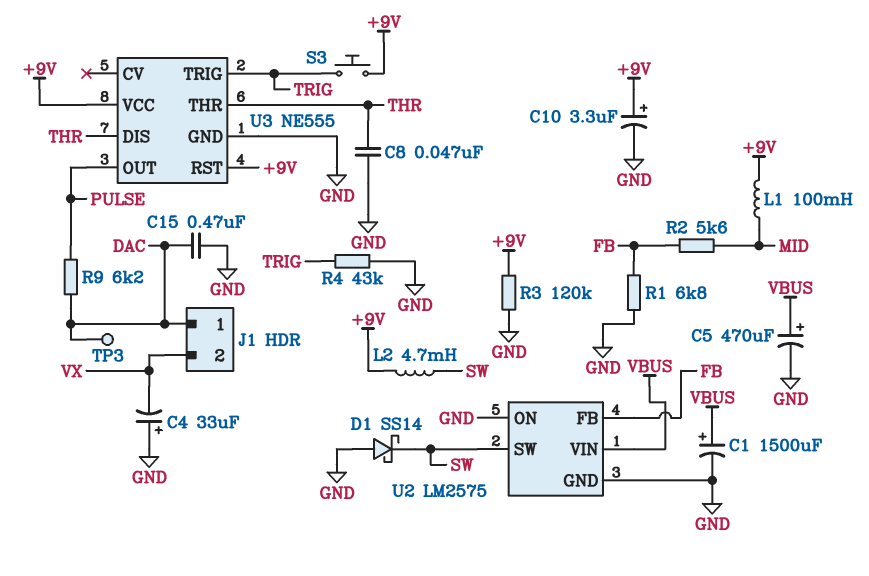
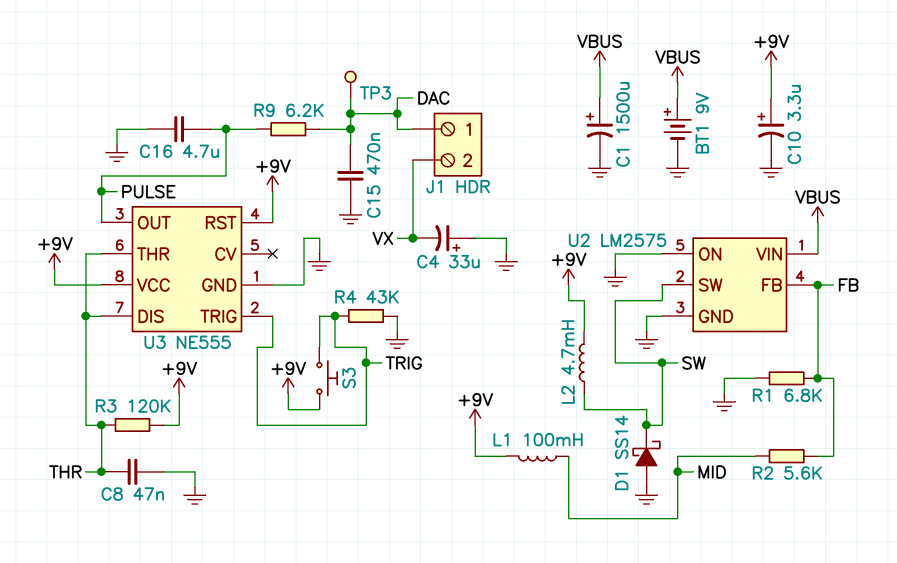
BT1: none -> 9V (plus VBUS, minus GND)
C5: 470uF (plus VBUS, minus GND) -> none
C16: none -> 4.7uF (GND, PULSE)
R3: 120k (+9V, GND) -> 120k (+9V, THR)

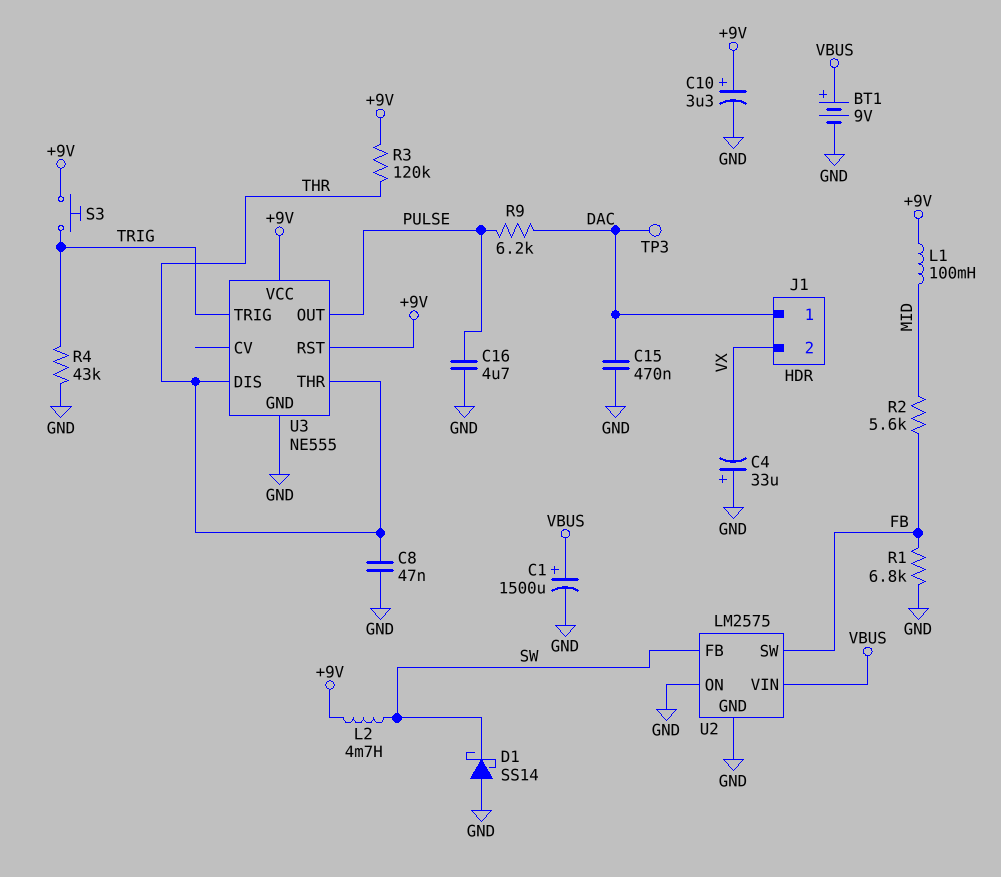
U2 pin FB: FB -> SW
U2 pin SW: SW -> FB

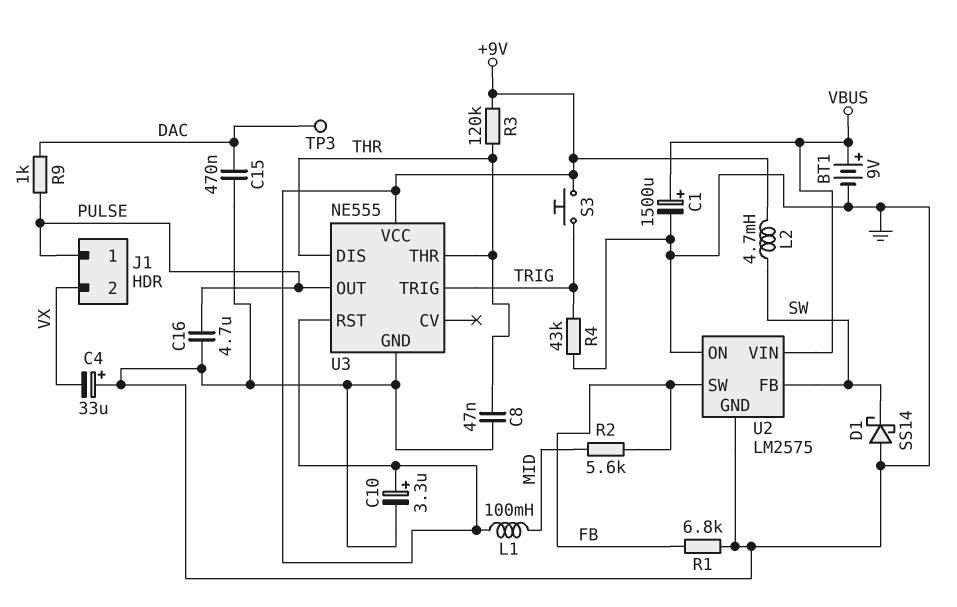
J1 pin 1: DAC -> PULSE
R9: 6.2k (DAC, PULSE) -> 1k (DAC, PULSE)

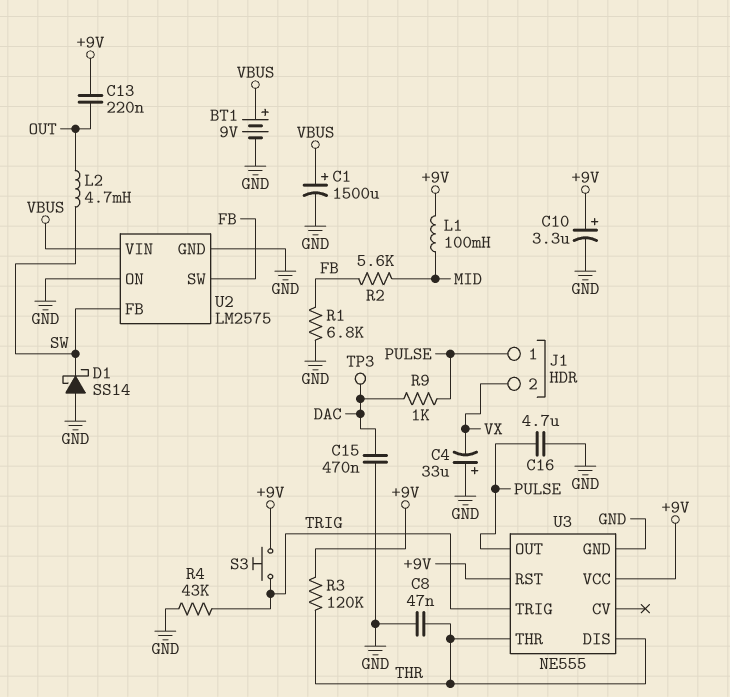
C13: none -> 220nF (+9V, OUT)
L2: 4.7mH (+9V, SW) -> 4.7mH (OUT, SW)

